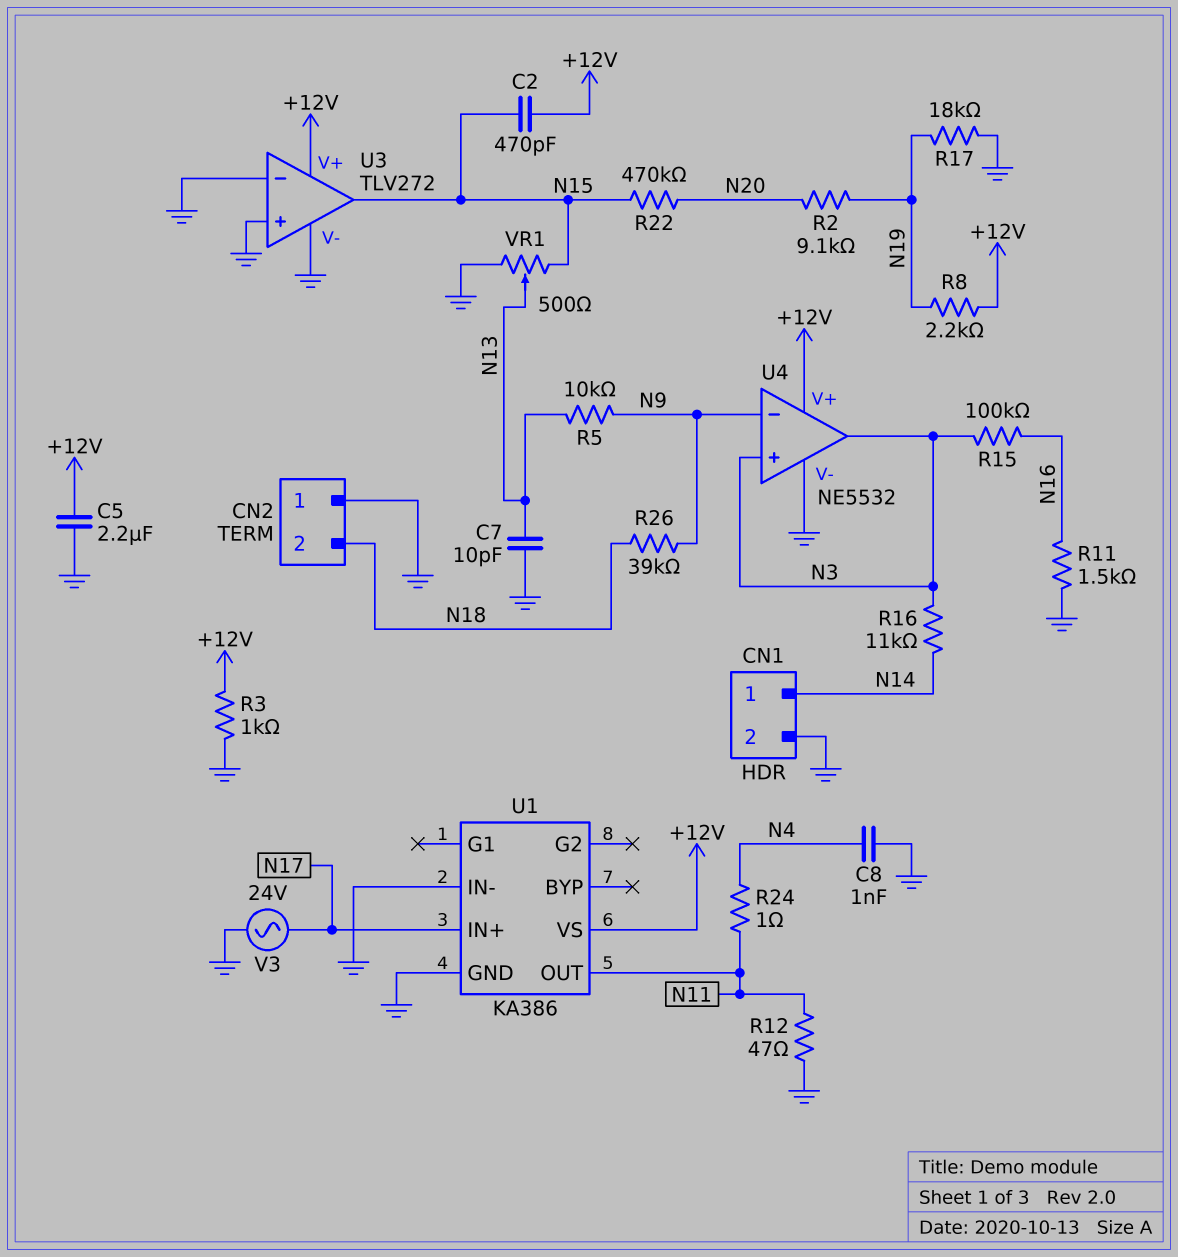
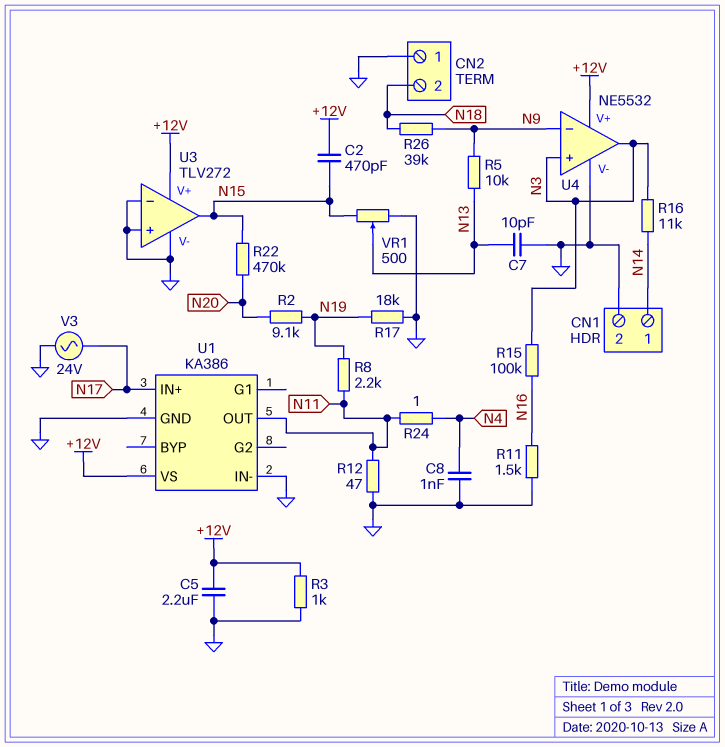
R8: 2.2k (+12V, N19) -> 2.2k (N11, N19)

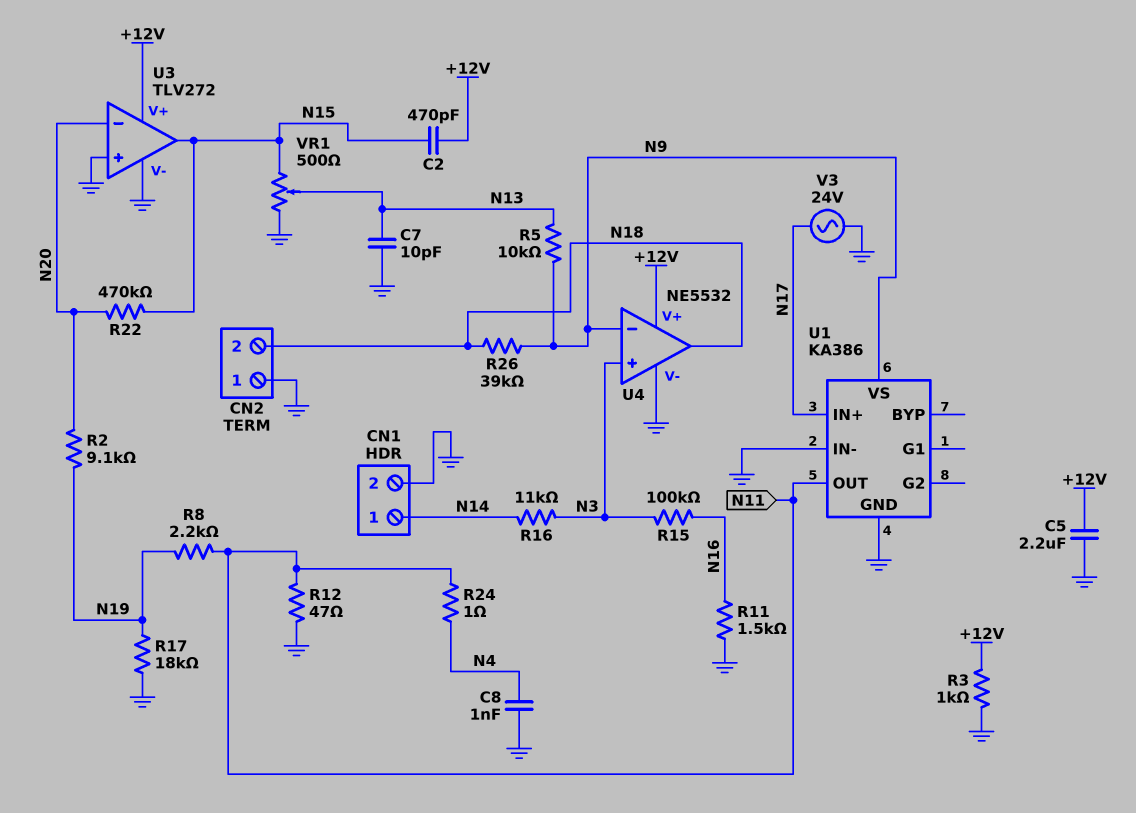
U1 pin VS: +12V -> N9
U3 pin in-: GND -> N20
U4 pin out: N3 -> N18

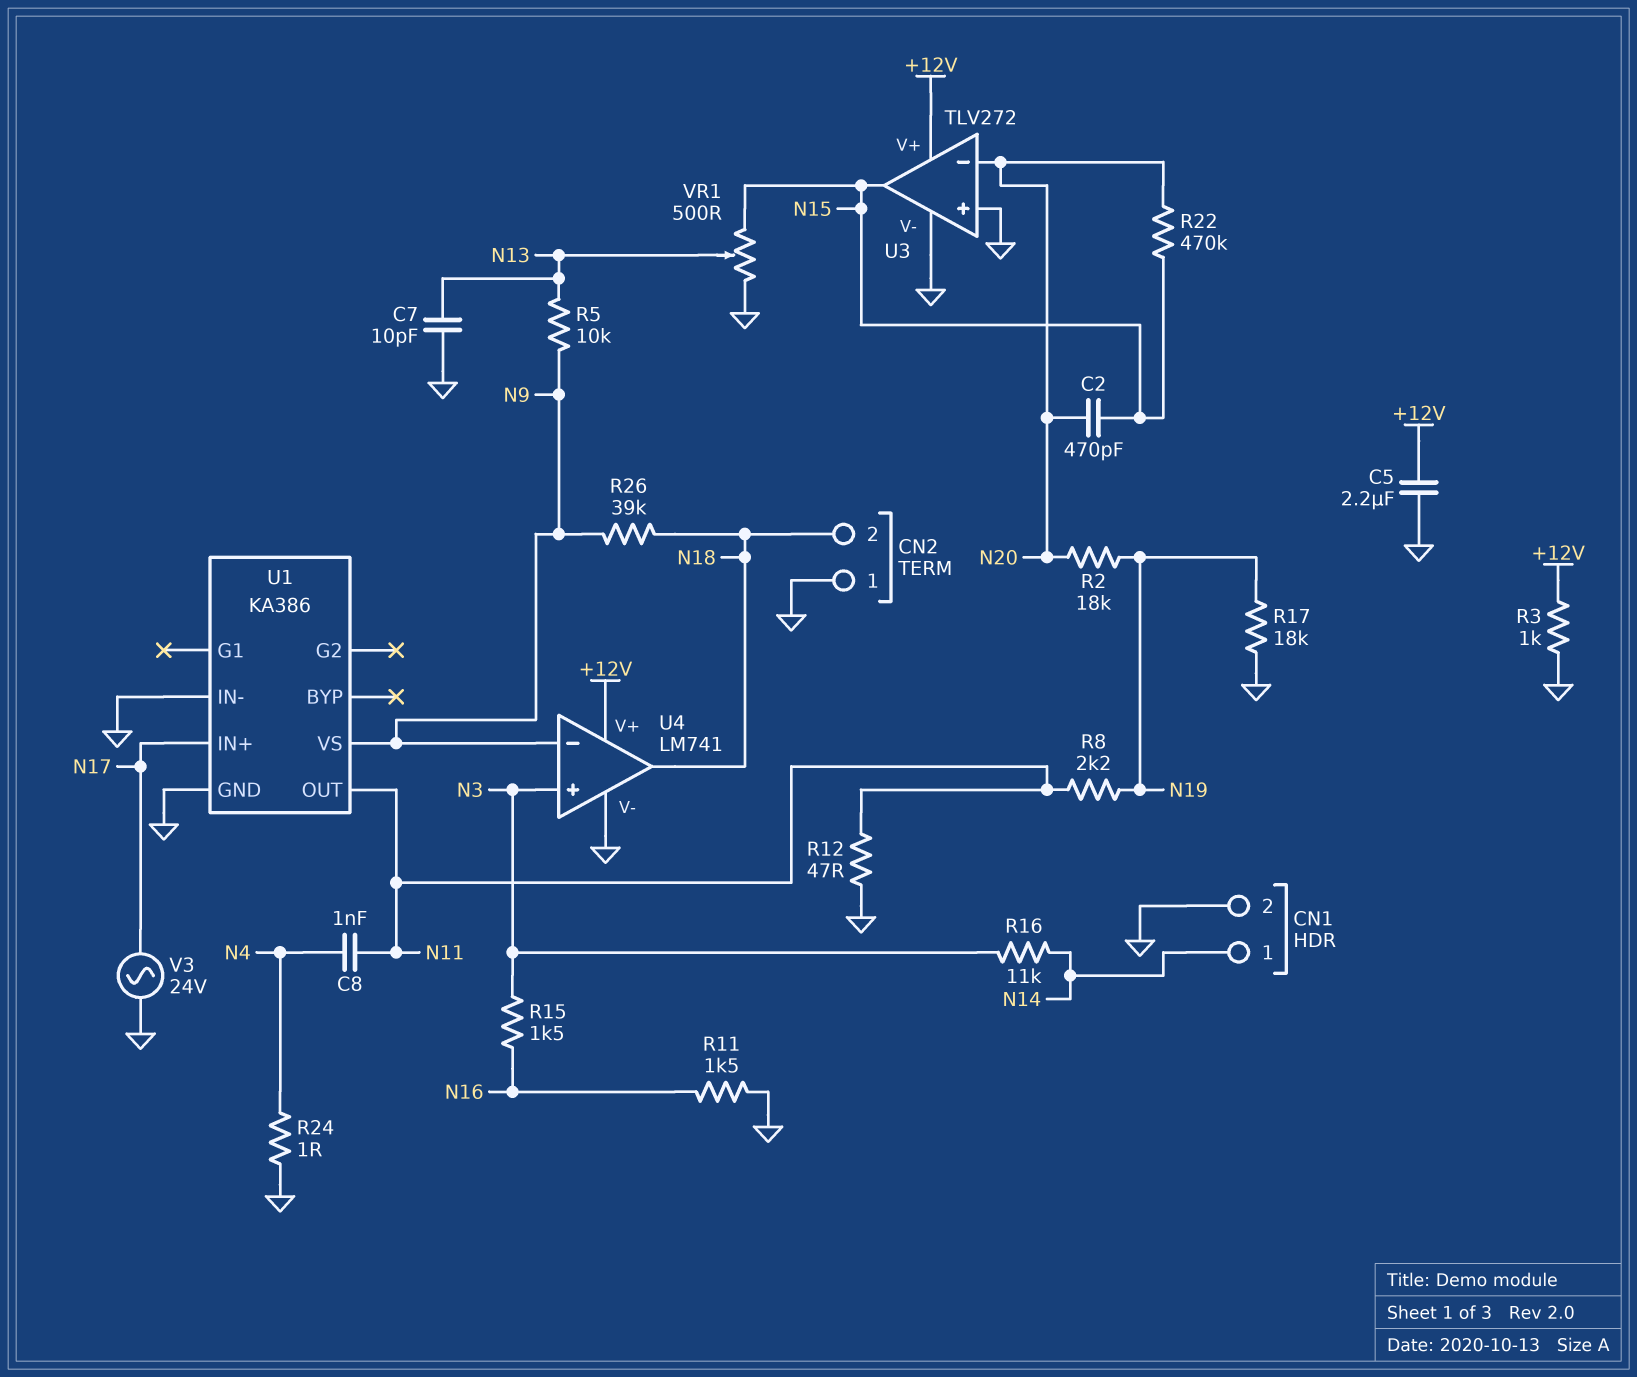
C2: 470pF (+12V, N15) -> 470pF (N15, N20)
C8: 1nF (GND, N4) -> 1nF (N4, N11)
R2: 9.1k (N19, N20) -> 18k (N19, N20)
R15: 100k (N3, N16) -> 1.5k (N3, N16)
R24: 1 (N4, N11) -> 1 (GND, N4)
U4: NE5532 -> LM741

